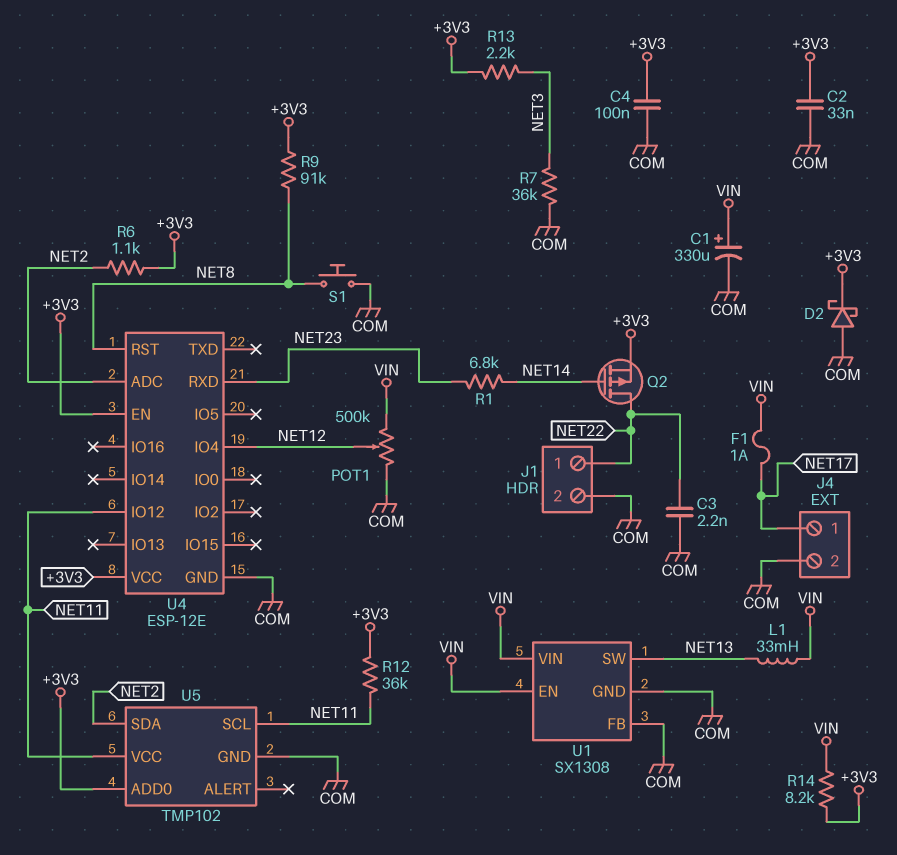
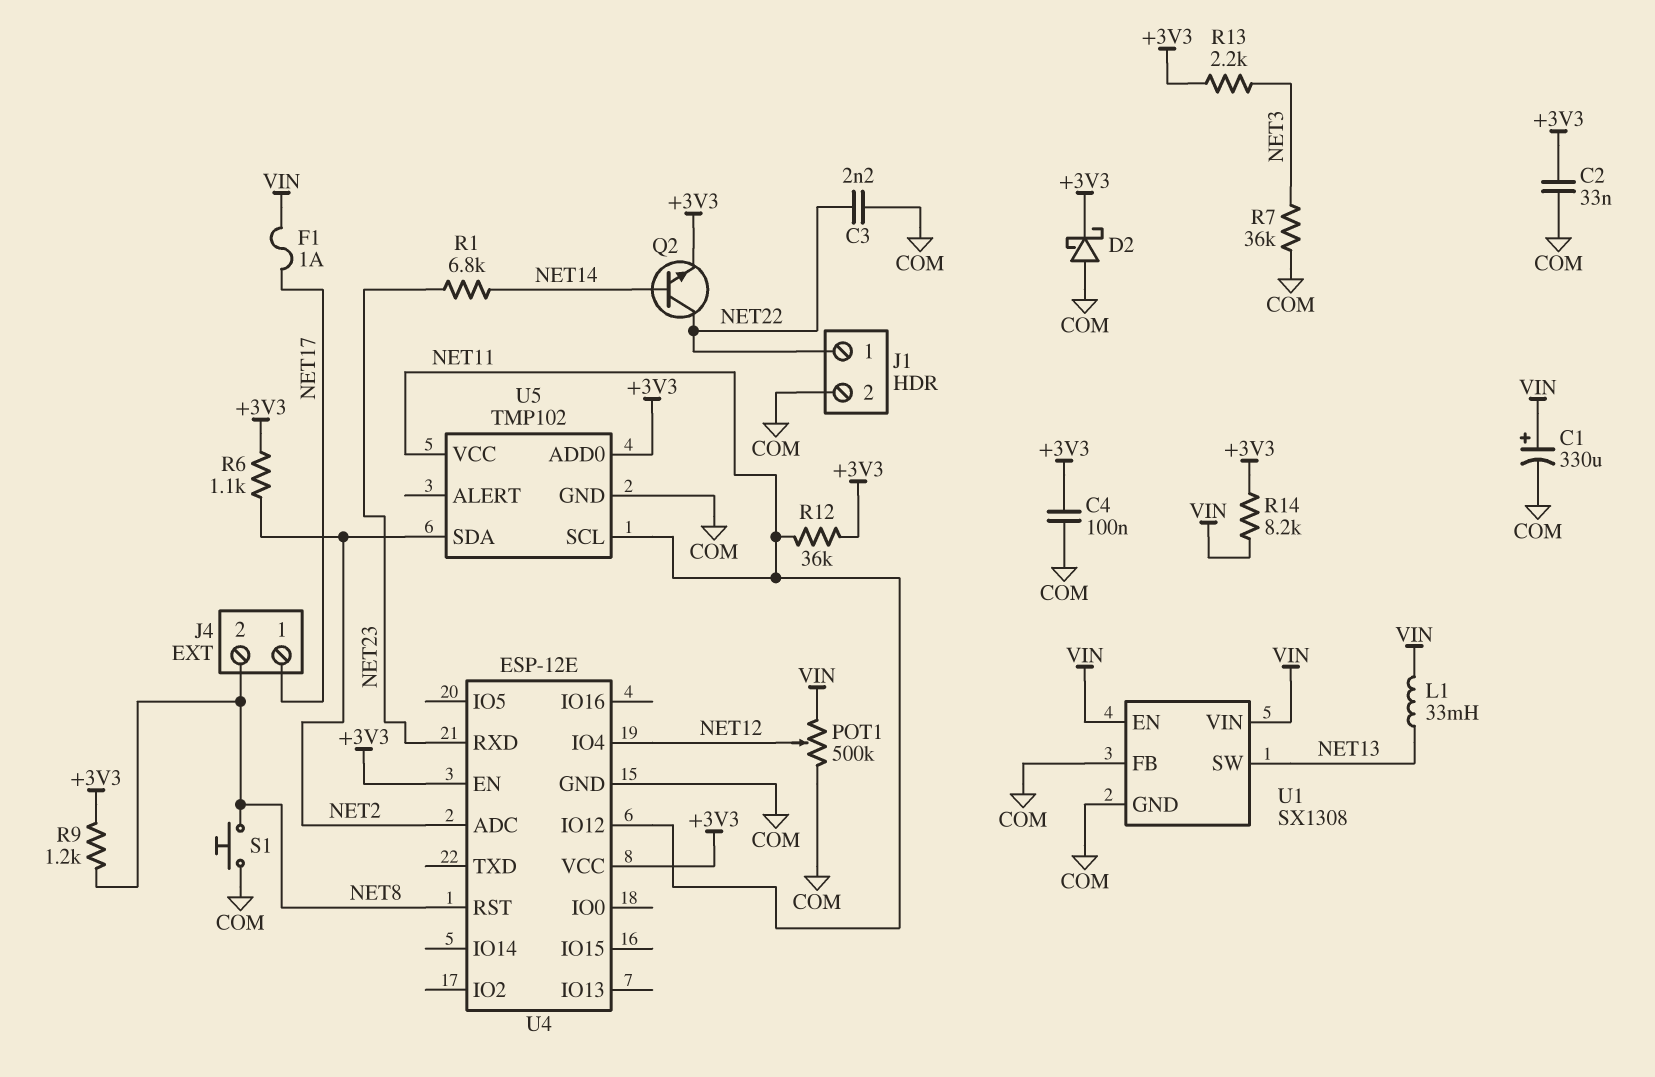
J4 pin 2: COM -> NET8
Q2: PMOS (G NET14, D NET22, S +3V3) -> NPN (B NET14, C NET22, E +3V3)
R9: 91k (+3V3, NET8) -> 1.2k (+3V3, NET8)

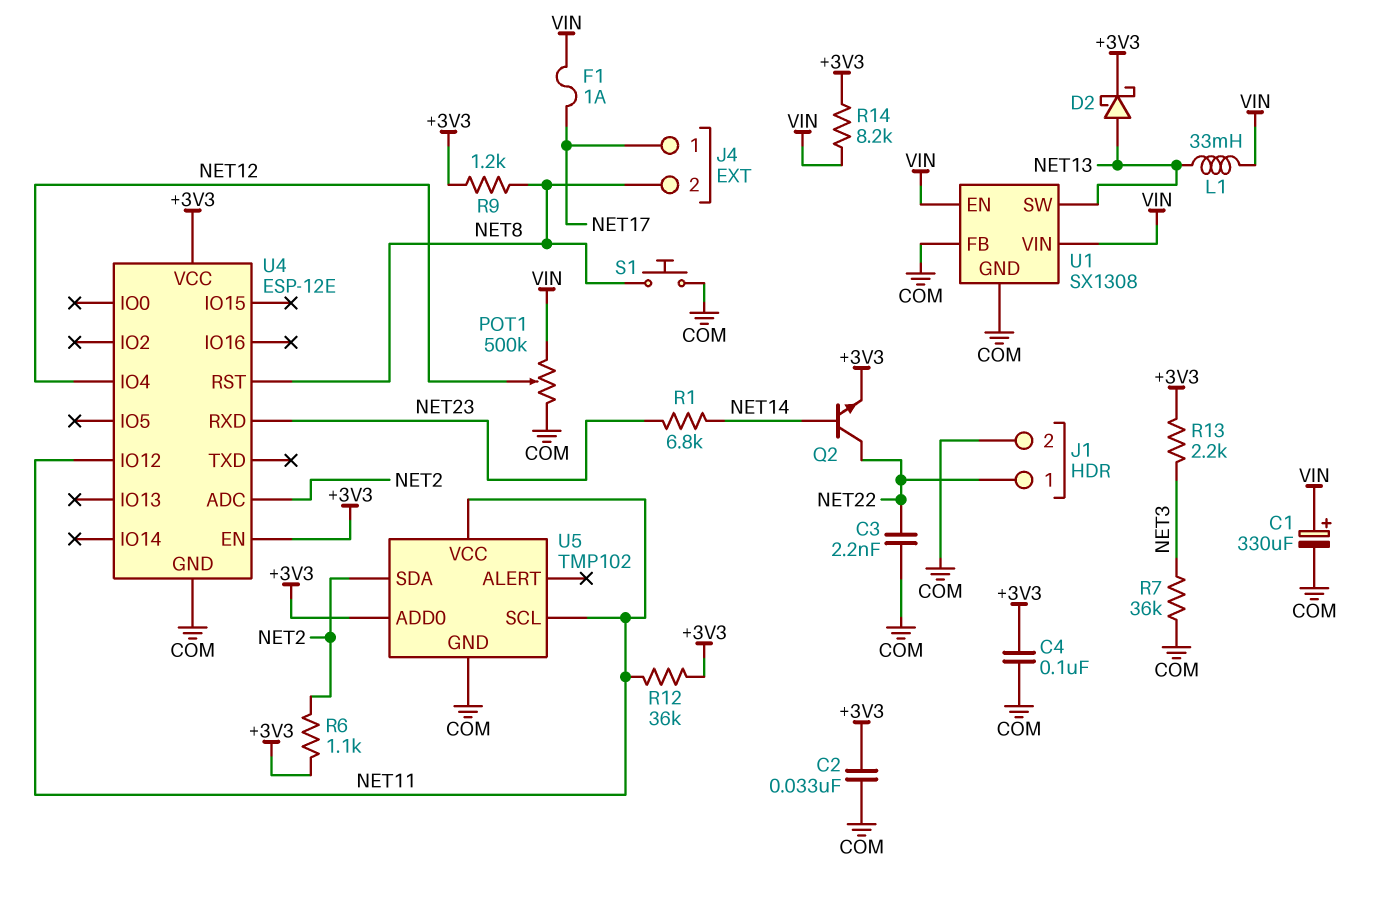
D2: schottky (A COM, K +3V3) -> schottky (A NET13, K +3V3)

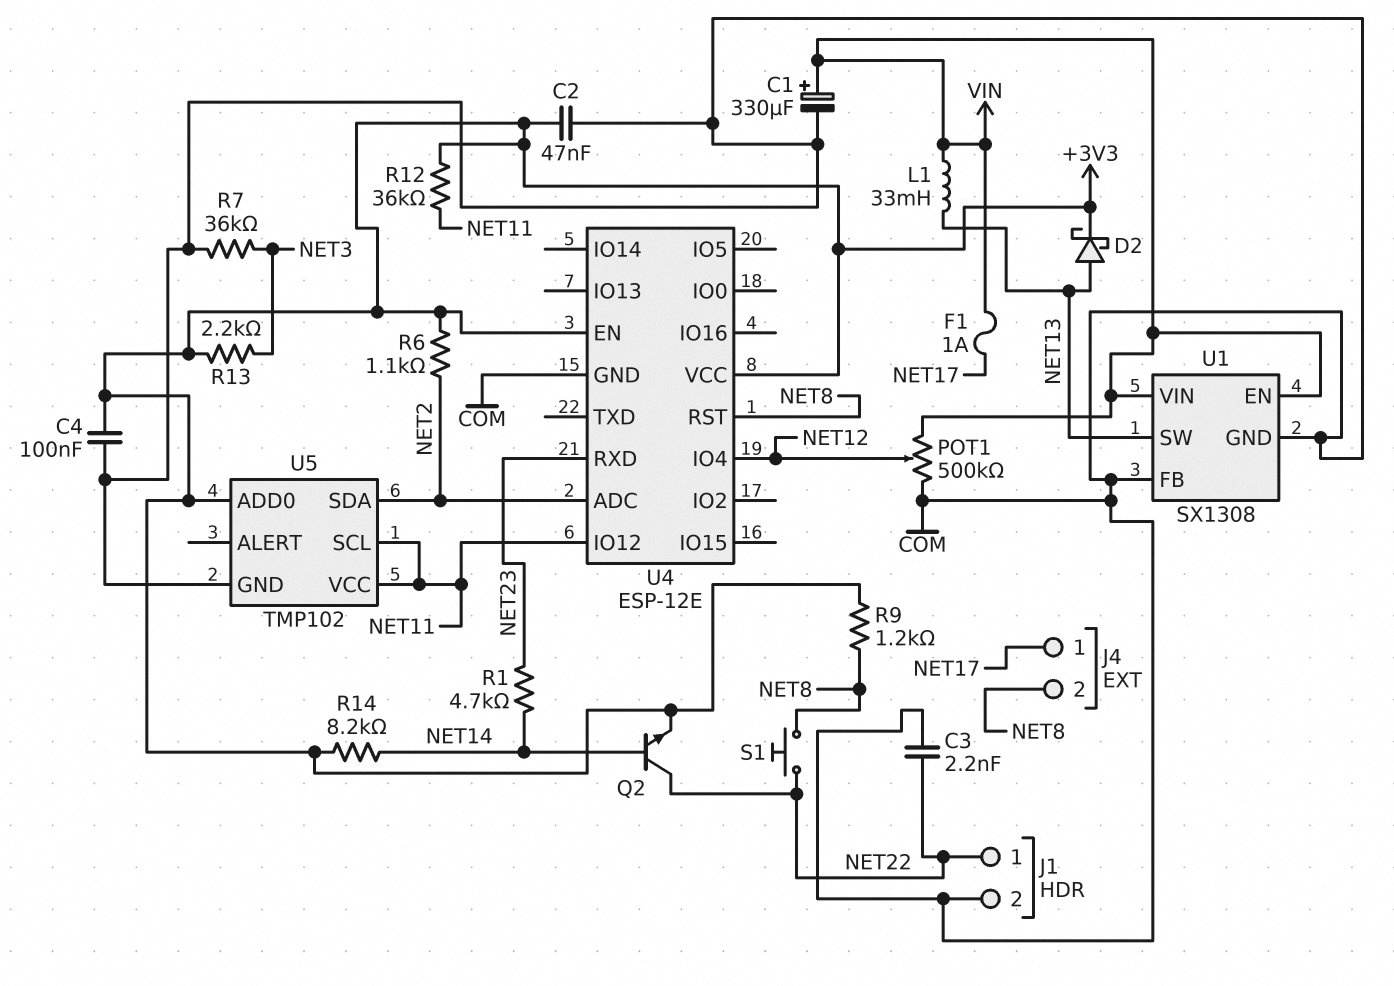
C2: 33nF (+3V3, COM) -> 47nF (+3V3, COM)
R1: 6.8k (NET14, NET23) -> 4.7k (NET14, NET23)
R14: 8.2k (+3V3, VIN) -> 8.2k (+3V3, NET14)
S1: button (COM, NET8) -> button (NET8, NET22)

